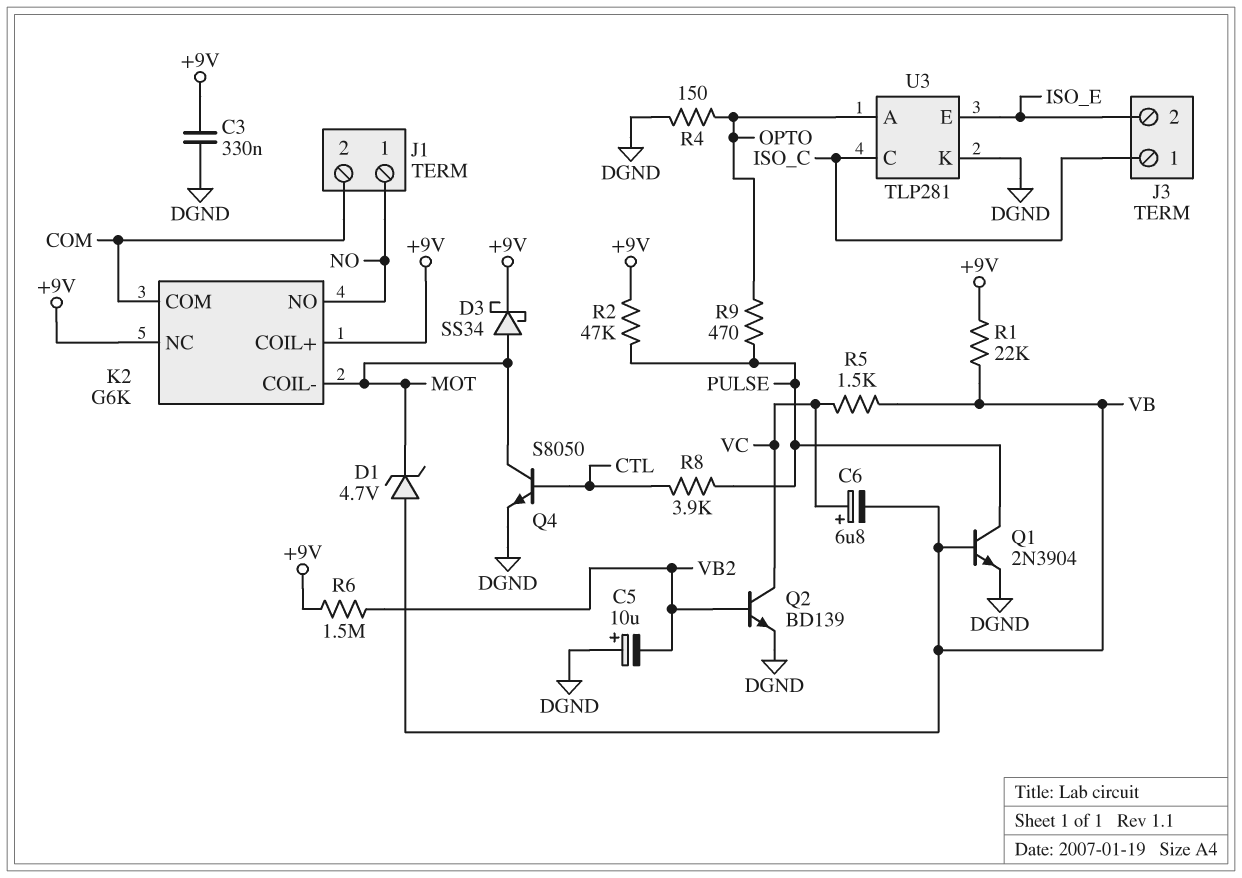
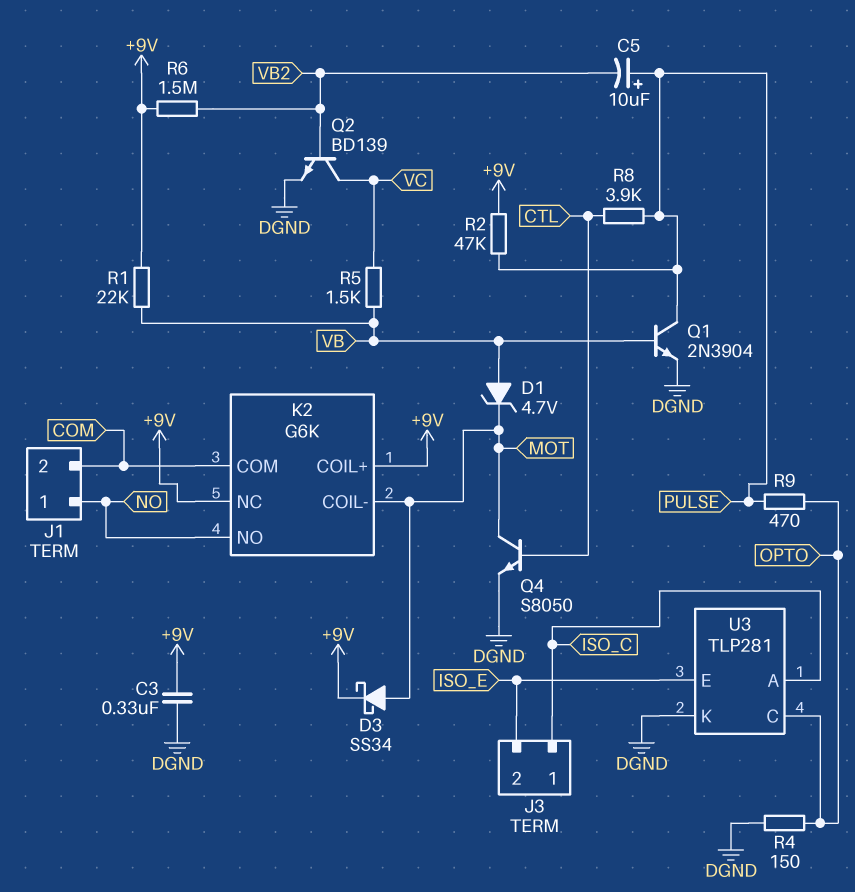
C5: 10uF (plus DGND, minus VB2) -> 10uF (plus PULSE, minus VB2)
C6: 6.8uF (plus VC, minus VB) -> none
U3 pin A: OPTO -> ISO_C
U3 pin C: ISO_C -> OPTO

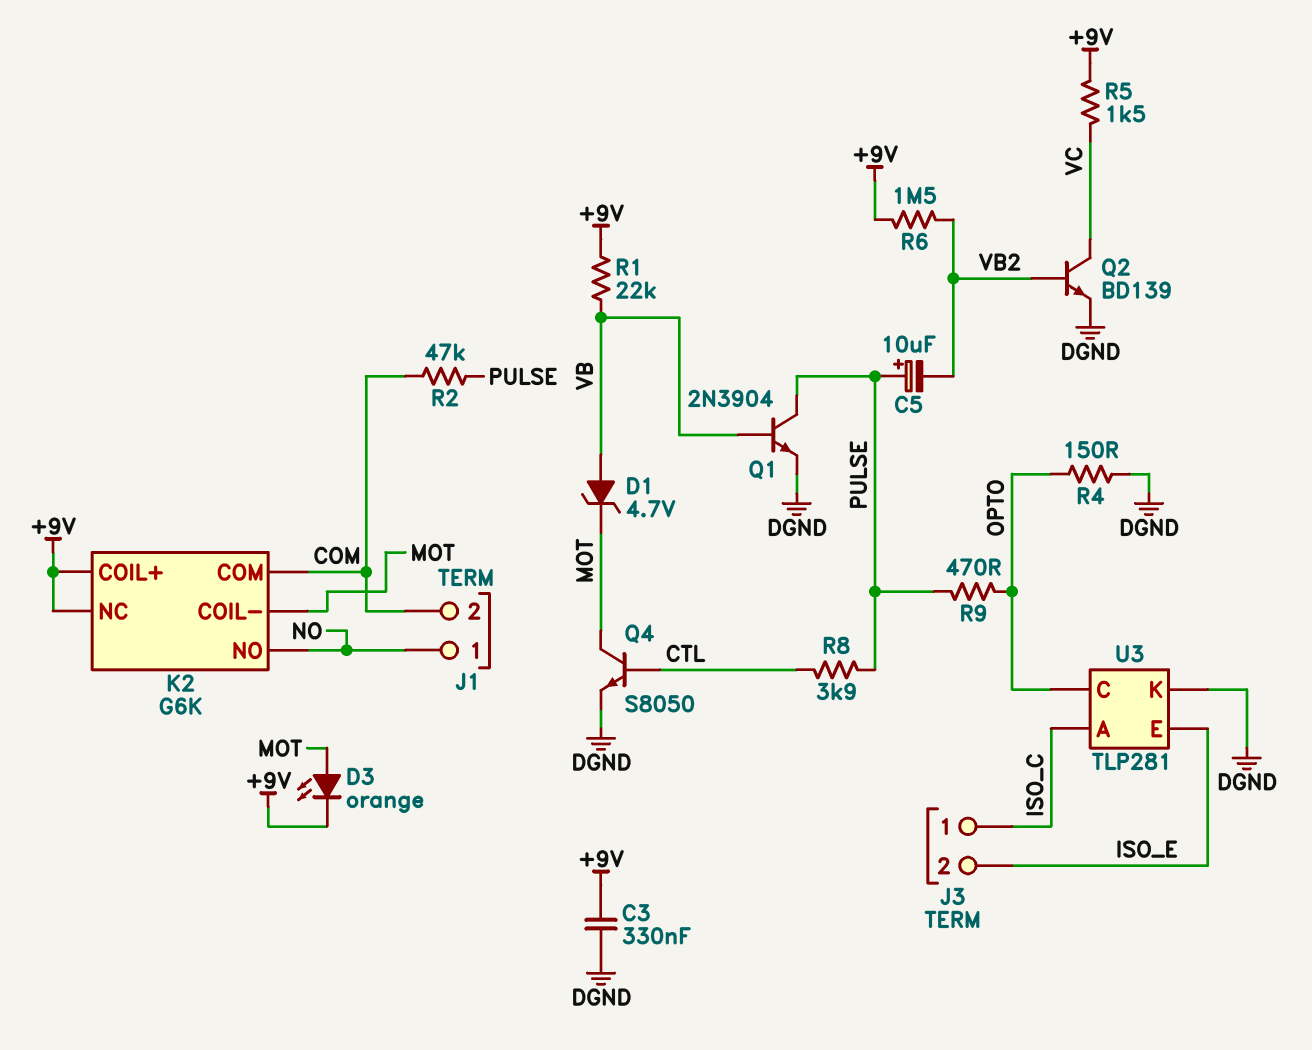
D3: schottky SS34 (A MOT, K +9V) -> LED orange (A MOT, K +9V)
R2: 47k (+9V, PULSE) -> 47k (COM, PULSE)
R5: 1.5k (VB, VC) -> 1.5k (+9V, VC)

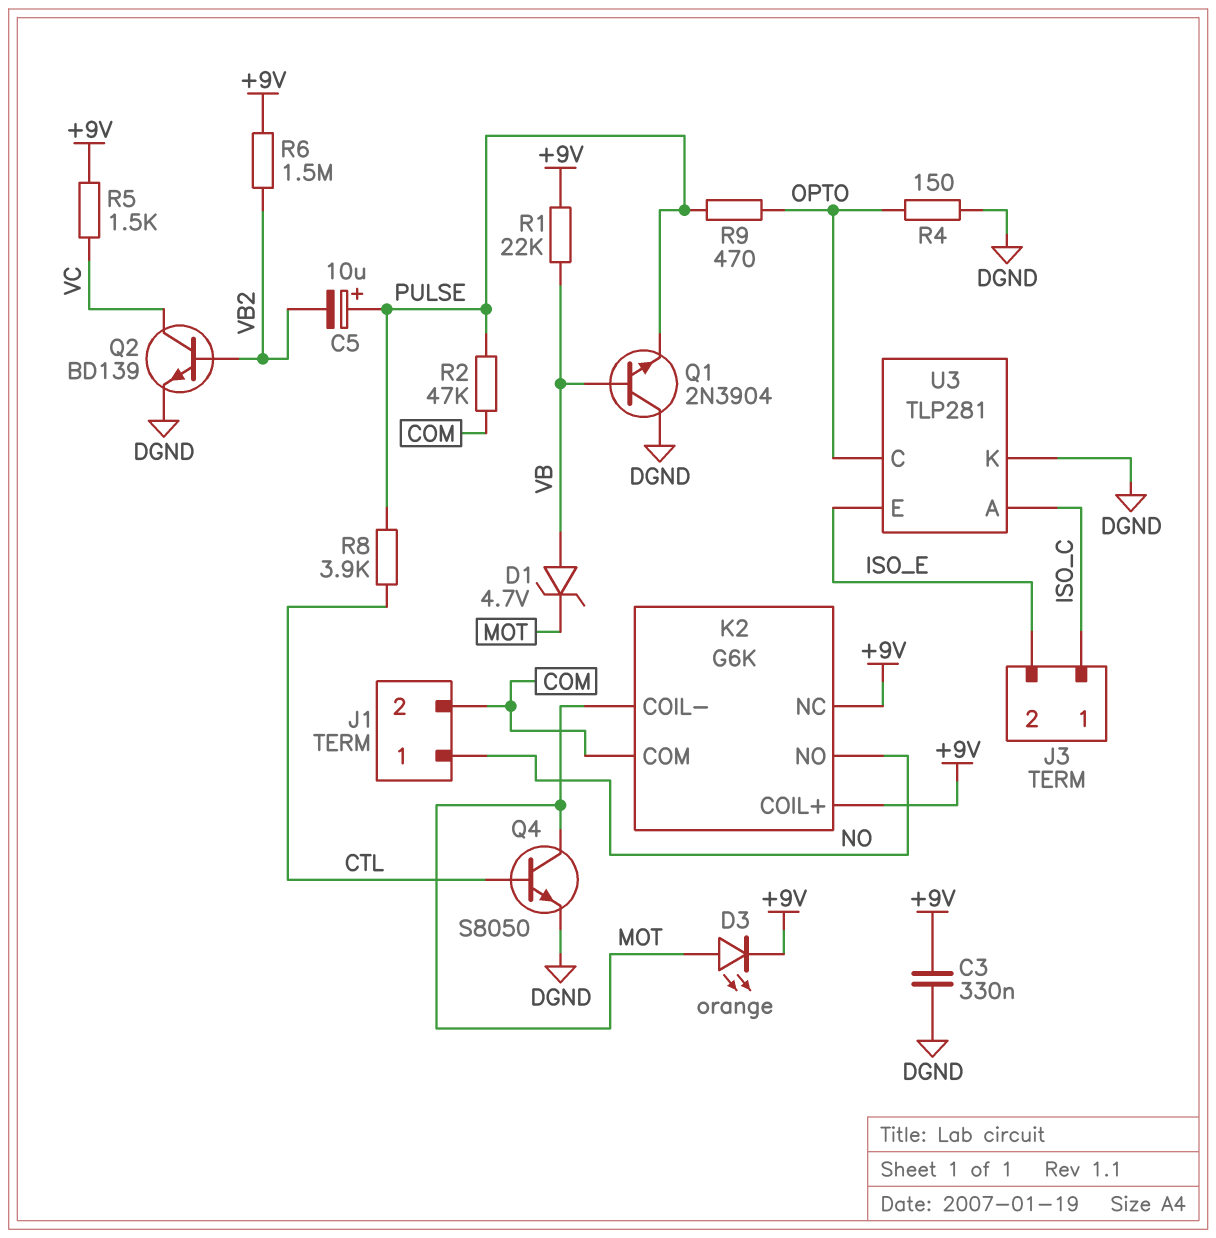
Q1: NPN 2N3904 (B VB, C PULSE, E DGND) -> NPN 2N3904 (B VB, C DGND, E PULSE)

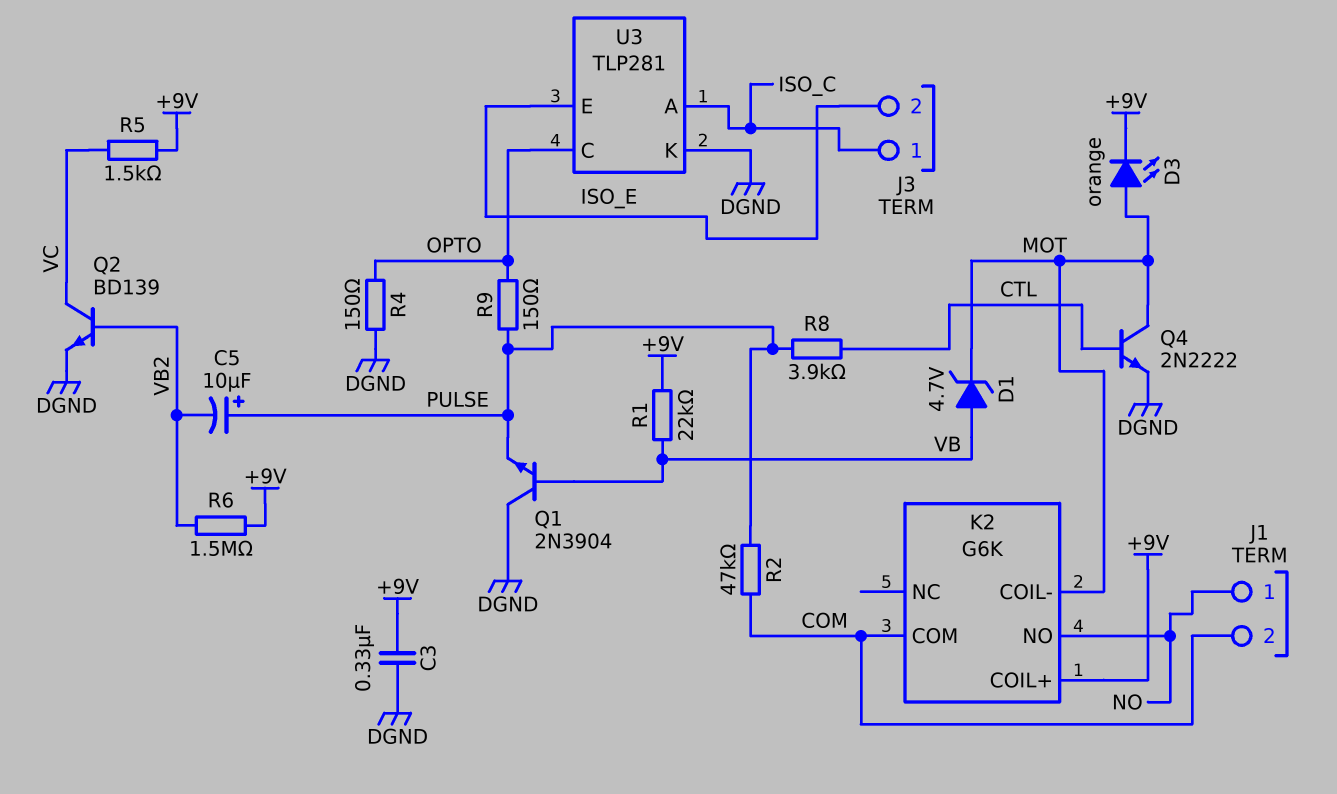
K2 pin NC: +9V -> none
Q4: NPN S8050 (B CTL, C MOT, E DGND) -> NPN 2N2222 (B CTL, C MOT, E DGND)
R9: 470 (OPTO, PULSE) -> 150 (OPTO, PULSE)

